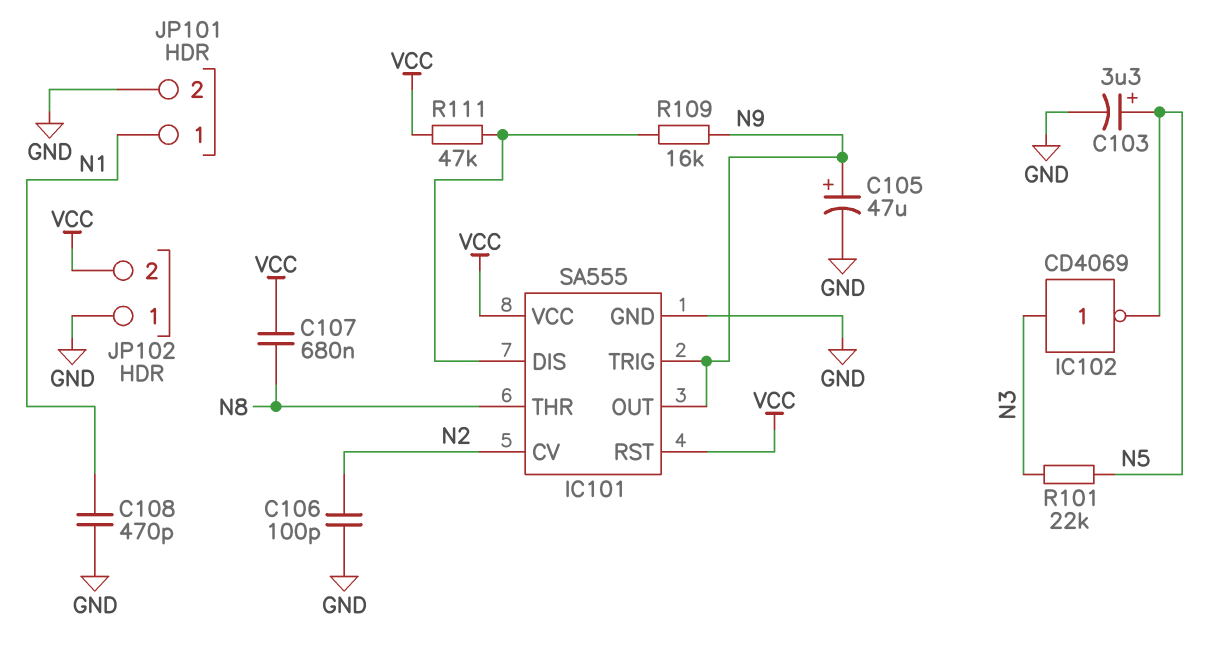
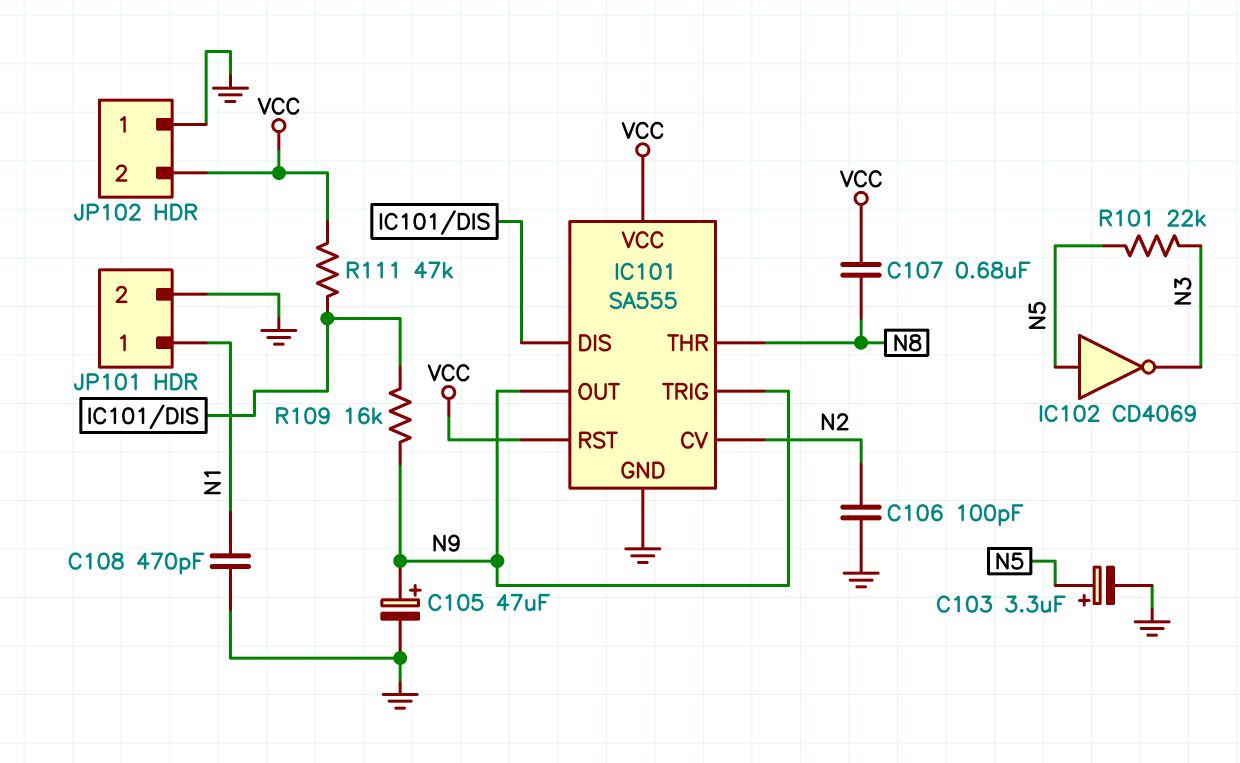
IC102: NOT CD4069 (in N3, out N5) -> NOT CD4069 (in N5, out N3)

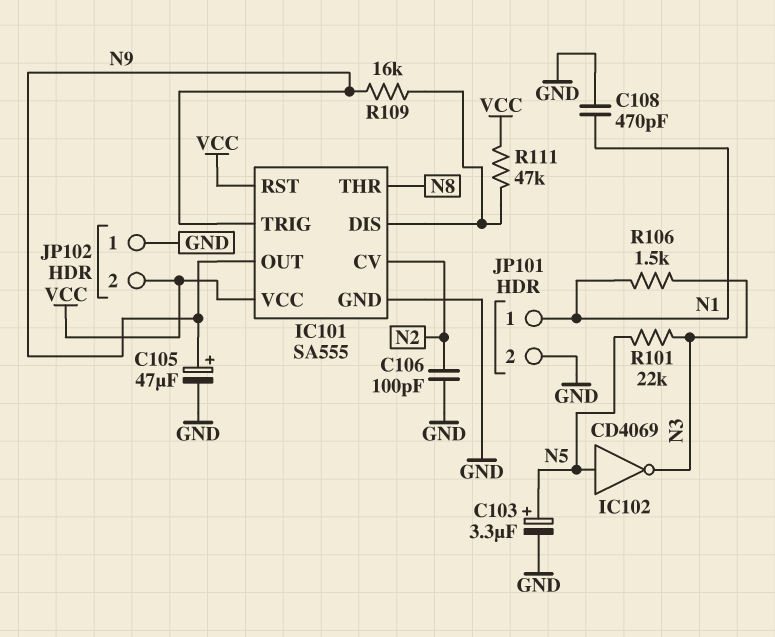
C107: 680nF (N8, VCC) -> none
R106: none -> 1.5k (N1, N3)

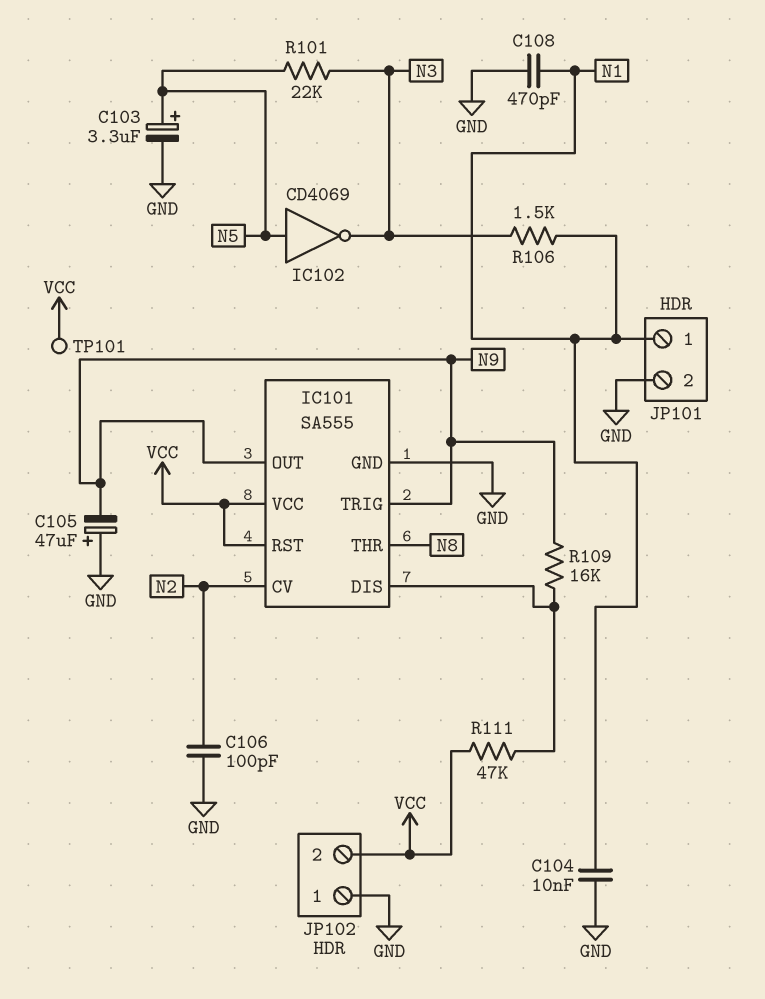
C104: none -> 10nF (GND, N1)
C105: 47uF (plus N9, minus GND) -> 47uF (plus GND, minus N9)
TP101: none -> test point (VCC)

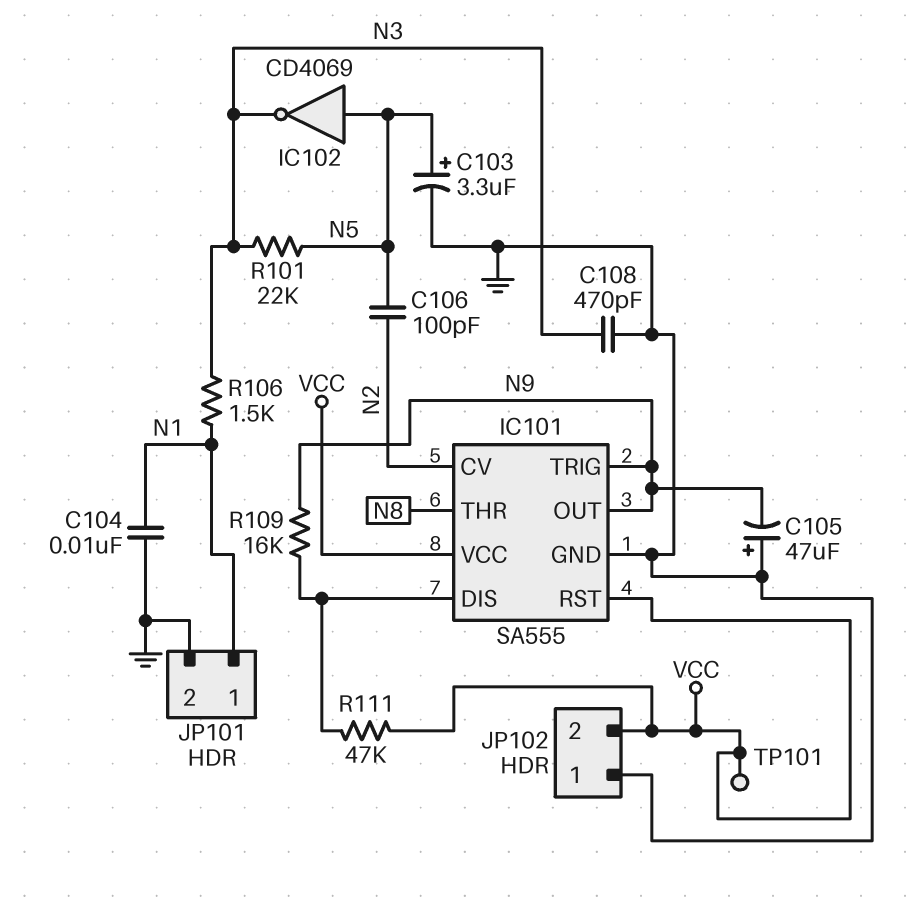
C106: 100pF (GND, N2) -> 100pF (N2, N5)
C108: 470pF (GND, N1) -> 470pF (GND, N3)

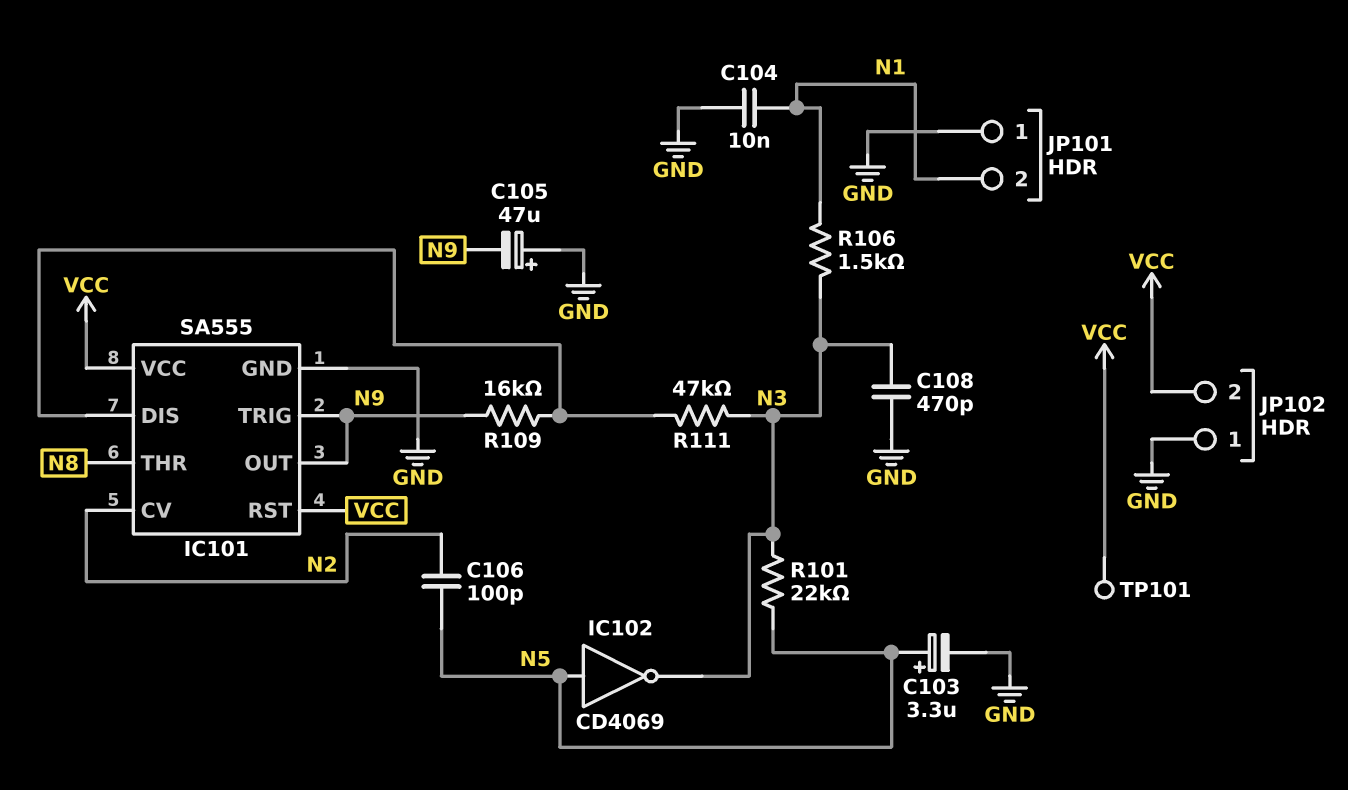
JP101 pin 1: N1 -> GND
JP101 pin 2: GND -> N1
R111: 47k (IC101/DIS, VCC) -> 47k (IC101/DIS, N3)

